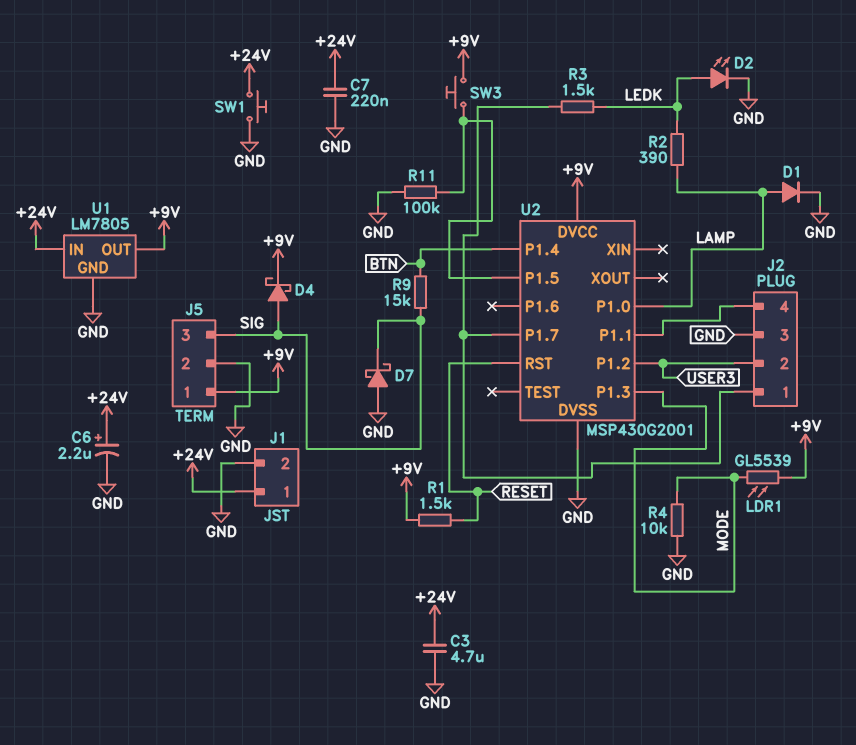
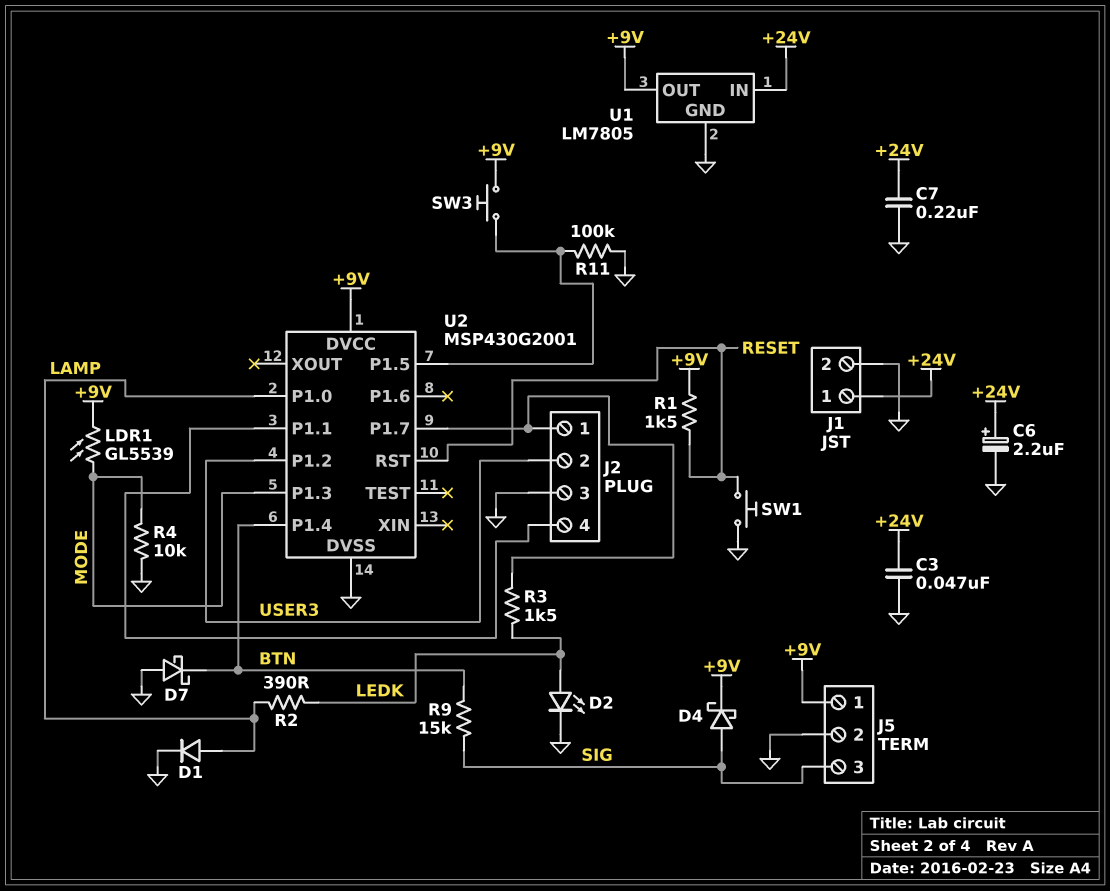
C3: 4.7uF (+24V, GND) -> 47nF (+24V, GND)
D7: schottky (A GND, K SIG) -> schottky (A GND, K BTN)
SW1: button (+24V, GND) -> button (GND, RESET)

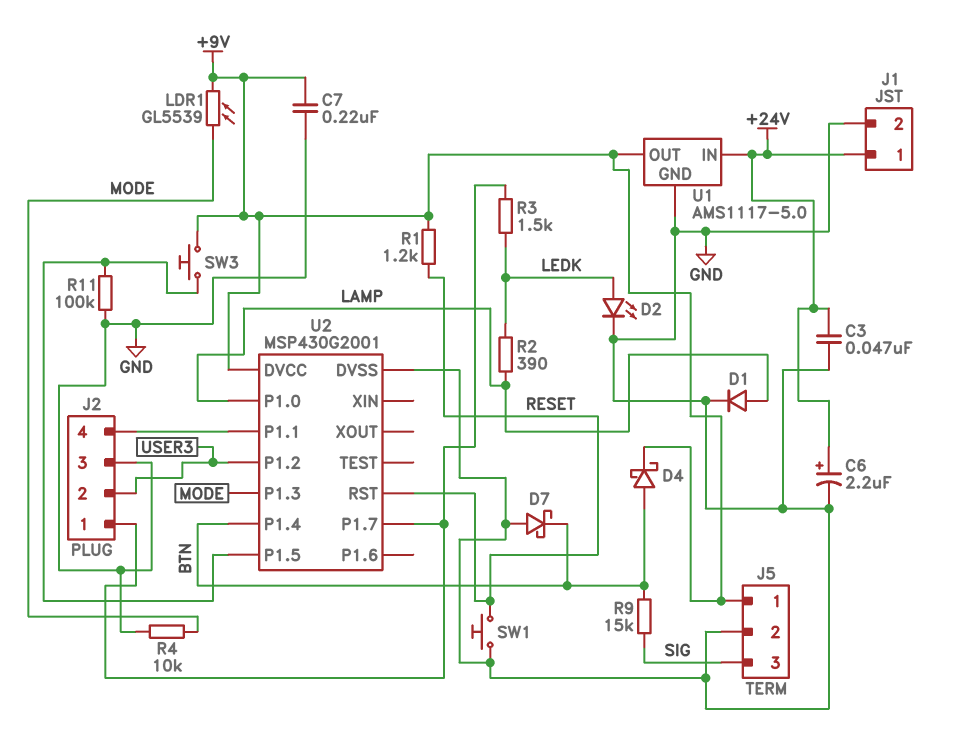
C7: 220nF (+24V, GND) -> 220nF (+9V, GND)
D4: schottky (A SIG, K +9V) -> schottky (A BTN, K +9V)
R1: 1.5k (+9V, RESET) -> 1.2k (+9V, RESET)
U1: LM7805 -> AMS1117-5.0

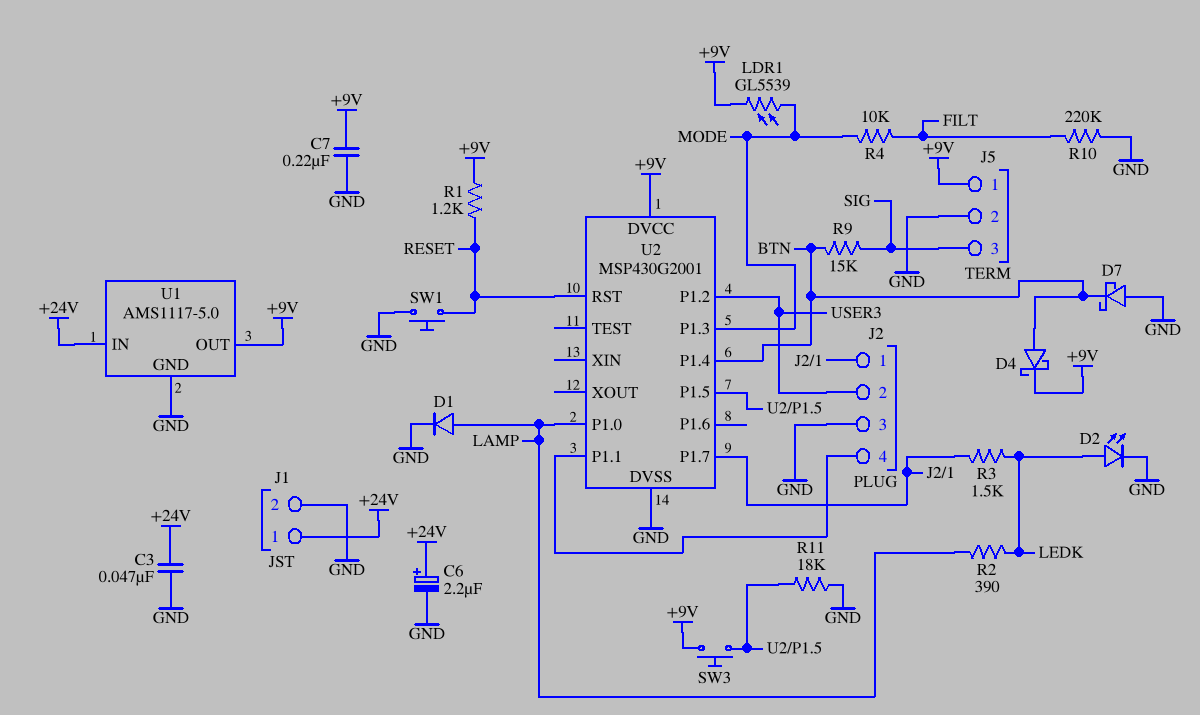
R4: 10k (GND, MODE) -> 10k (FILT, MODE)
R10: none -> 220k (FILT, GND)
R11: 100k (GND, U2/P1.5) -> 18k (GND, U2/P1.5)

